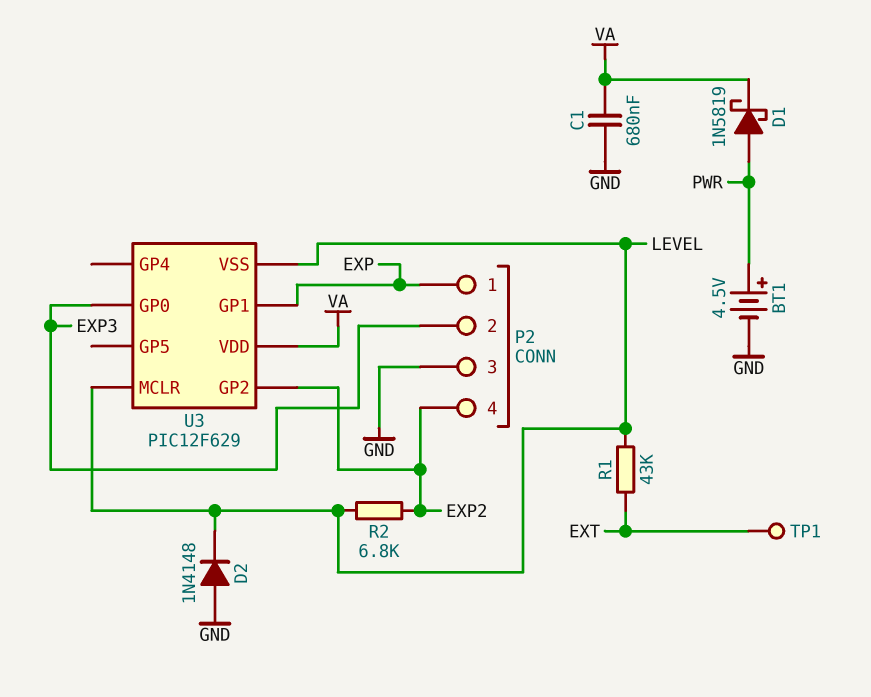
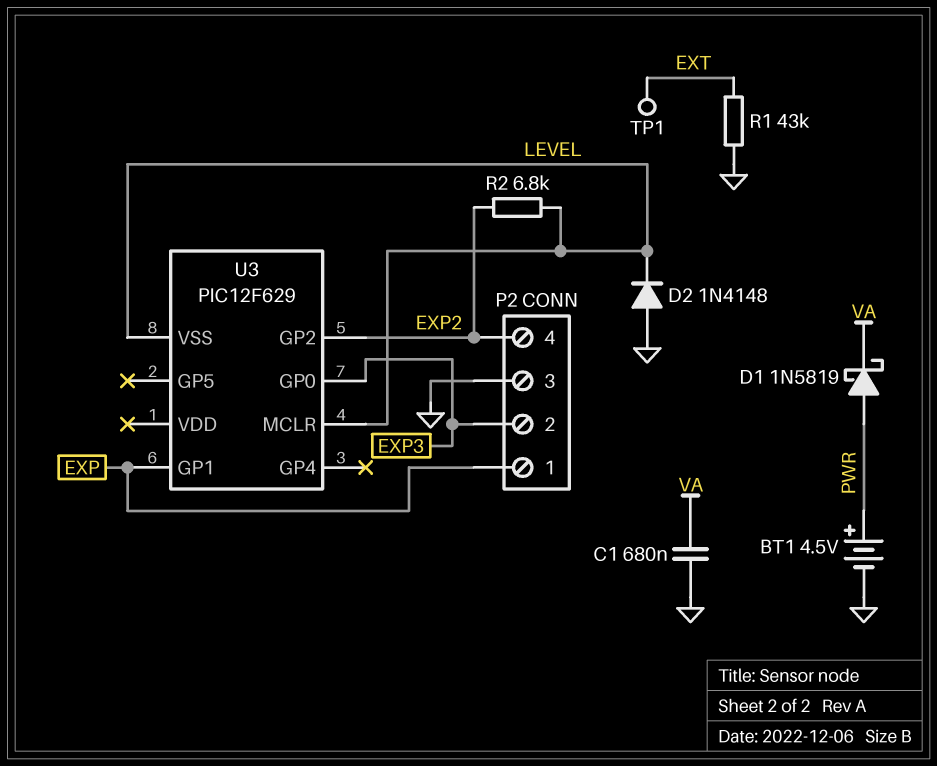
R1: 43k (EXT, LEVEL) -> 43k (EXT, GND)
U3 pin VDD: VA -> none

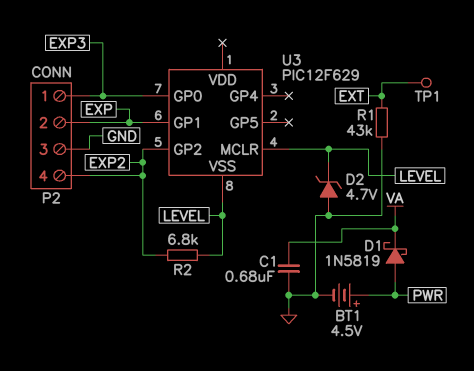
D2: diode 1N4148 (A GND, K LEVEL) -> zener 4.7V (A GND, K LEVEL)
P2 pin 1: EXP -> EXP3
P2 pin 2: EXP3 -> EXP

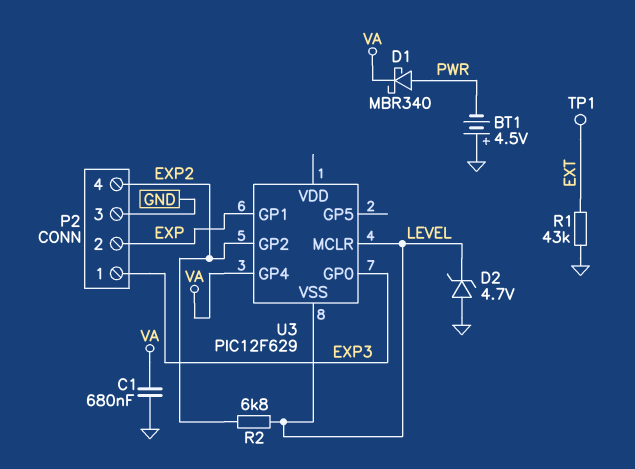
BT1: 4.5V (plus PWR, minus GND) -> 4.5V (plus GND, minus PWR)
D1: schottky 1N5819 (A PWR, K VA) -> schottky MBR340 (A PWR, K VA)
U3 pin GP4: none -> VA

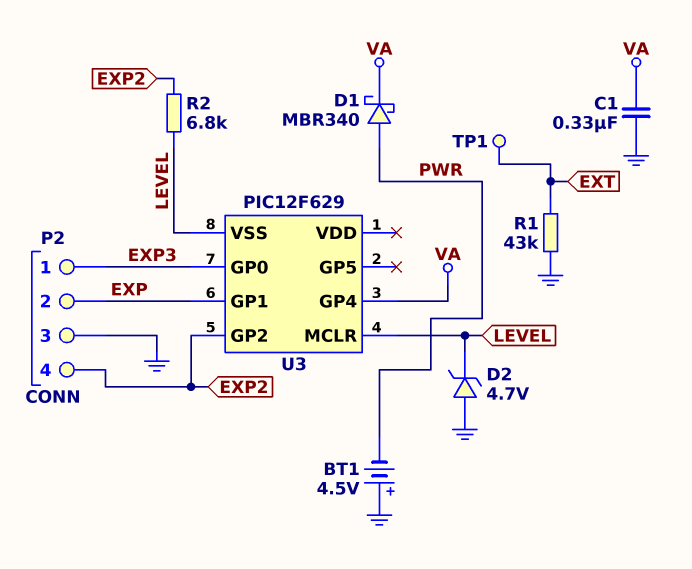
C1: 680nF (GND, VA) -> 330nF (GND, VA)

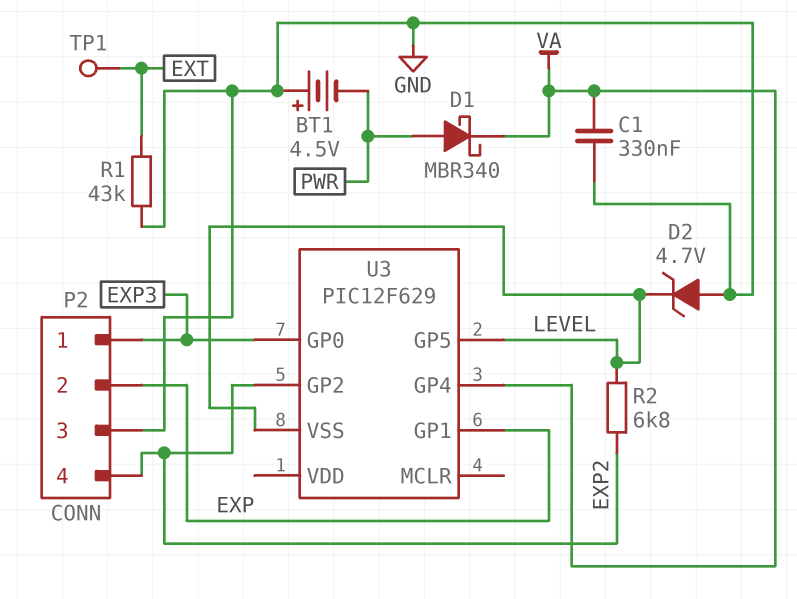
U3 pin GP5: none -> LEVEL
U3 pin MCLR: LEVEL -> none

